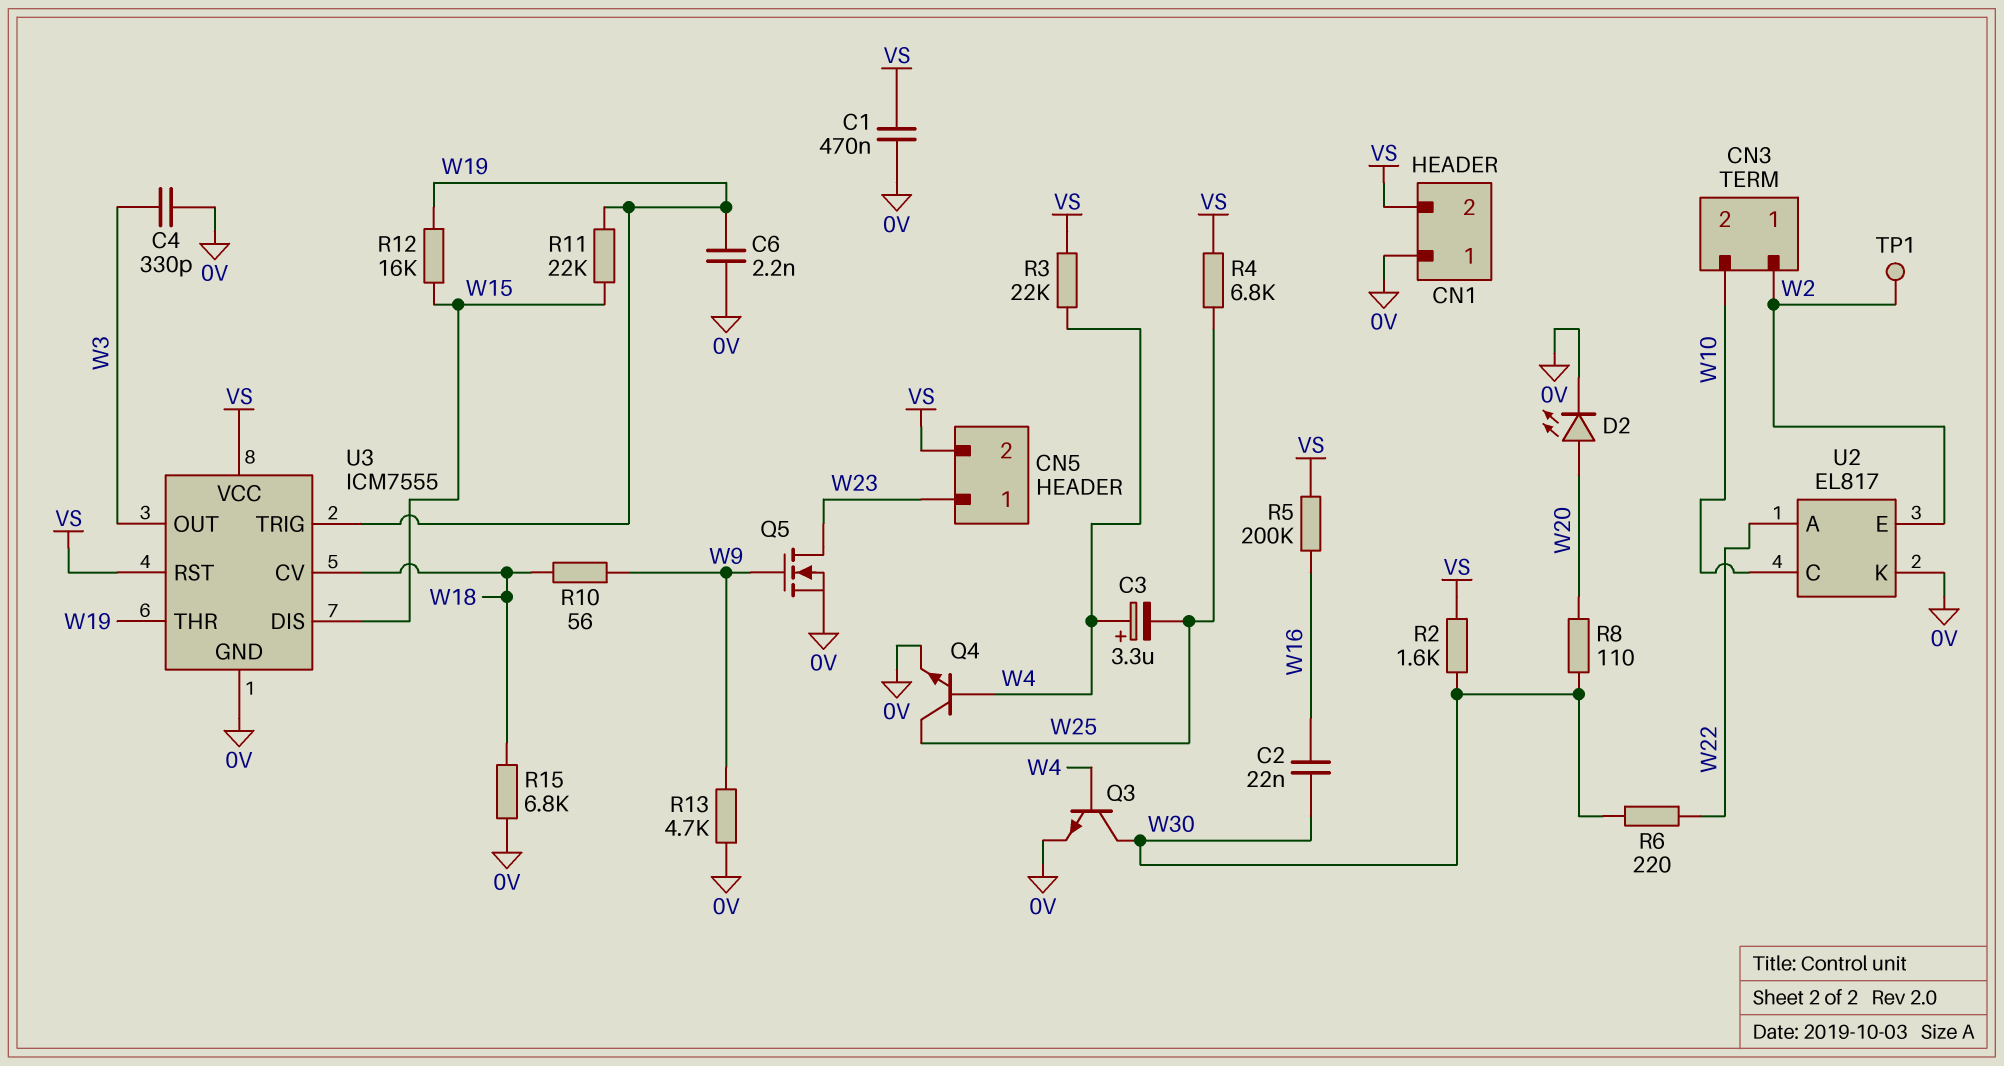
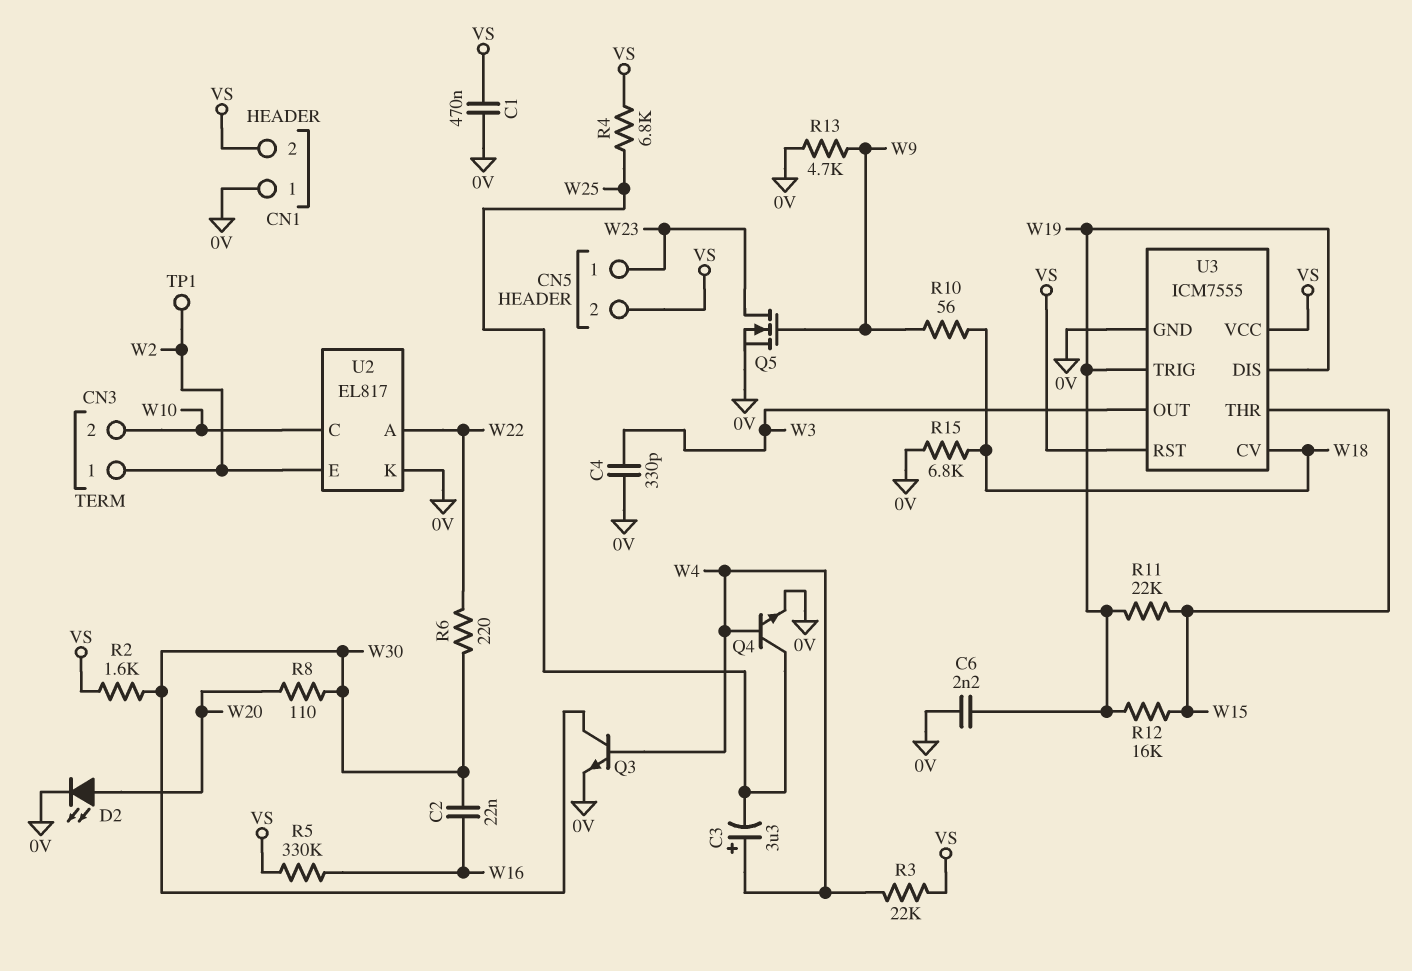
R5: 200k (VS, W16) -> 330k (VS, W16)
U3 pin DIS: W15 -> W19
U3 pin THR: W19 -> W15

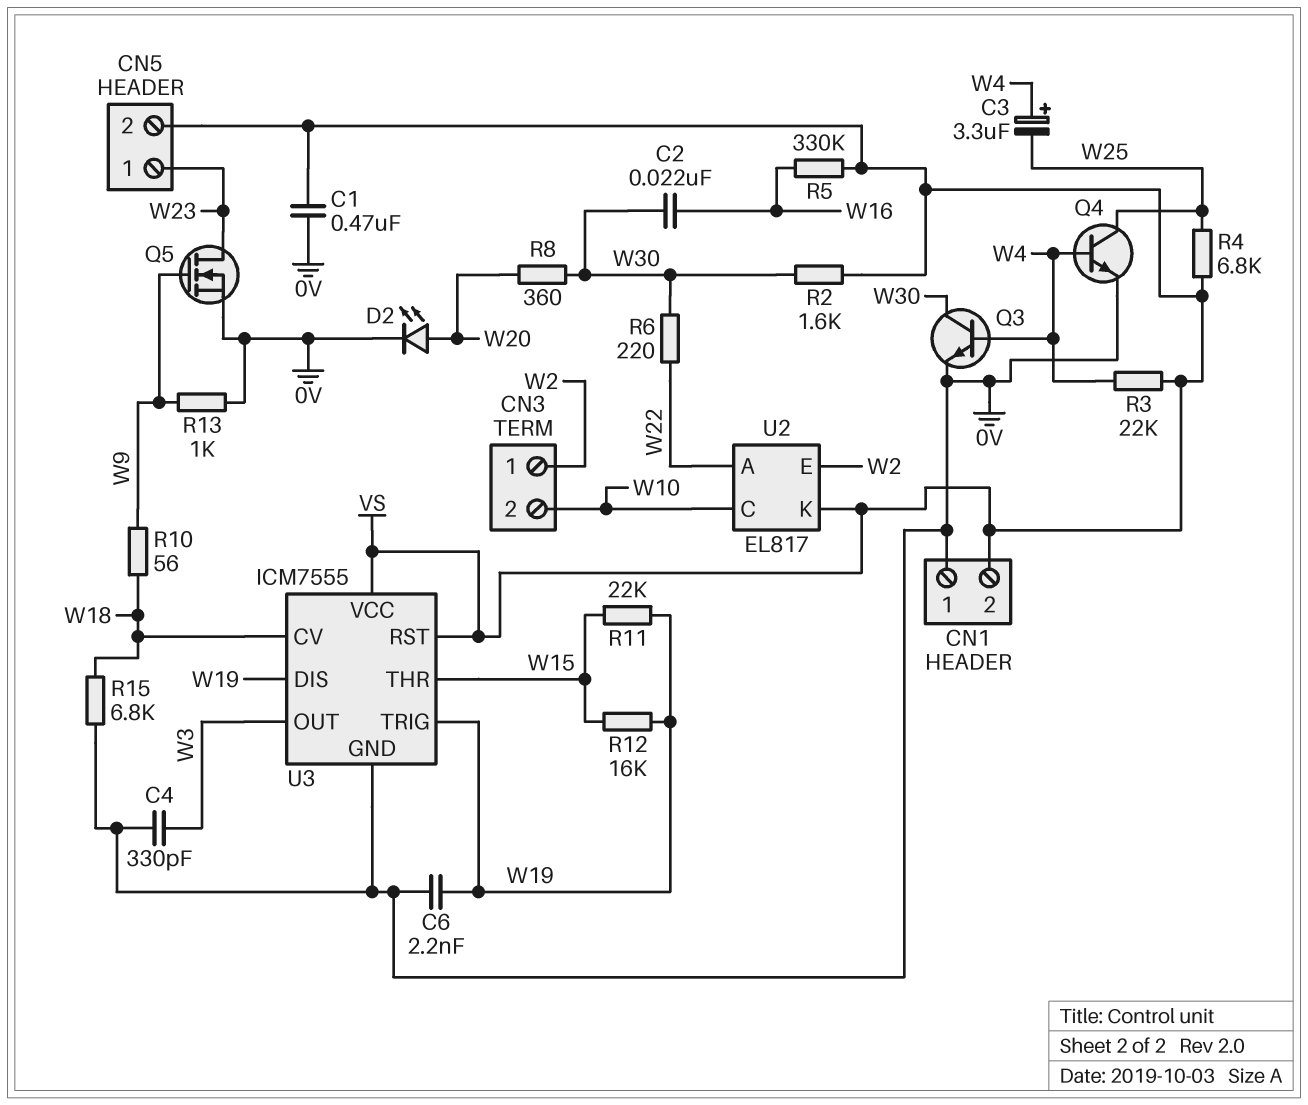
R8: 110 (W20, W30) -> 360 (W20, W30)
R13: 4.7k (0V, W9) -> 1k (0V, W9)
TP1: test point (W2) -> none
U2 pin K: 0V -> VS

